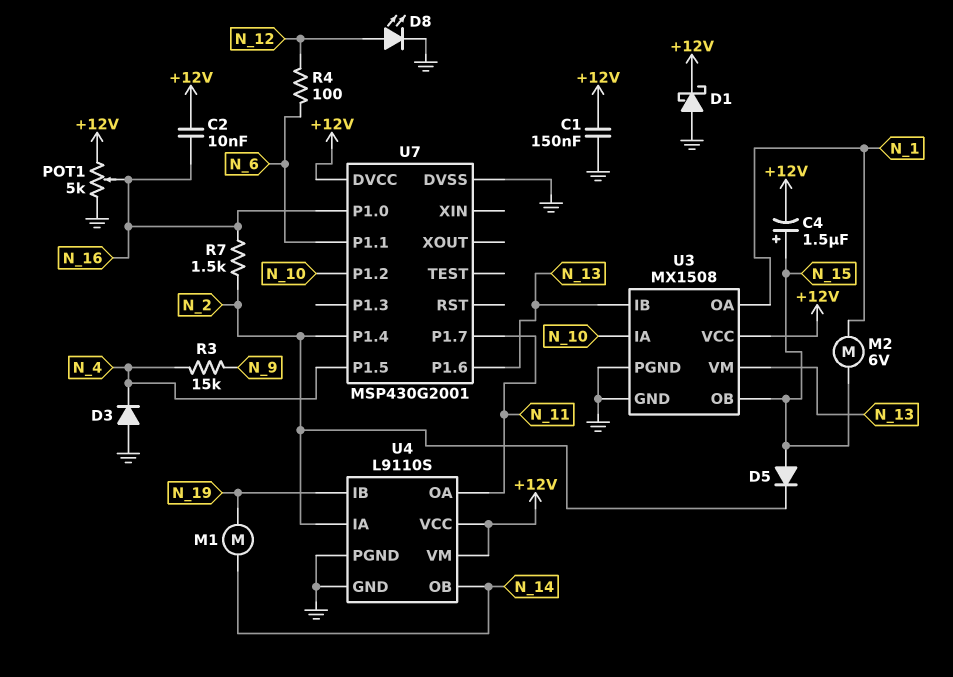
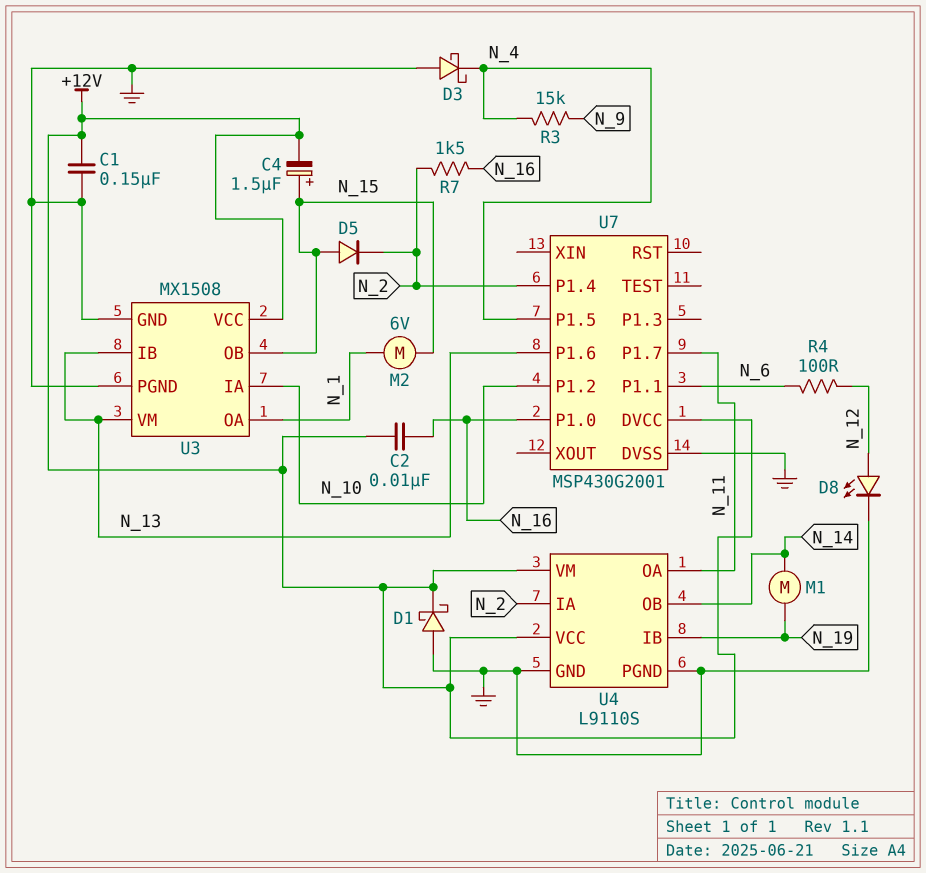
D3: diode (A GND, K N_4) -> schottky (A GND, K N_4)
POT1: 5k (+12V, GND, wiper N_16) -> none

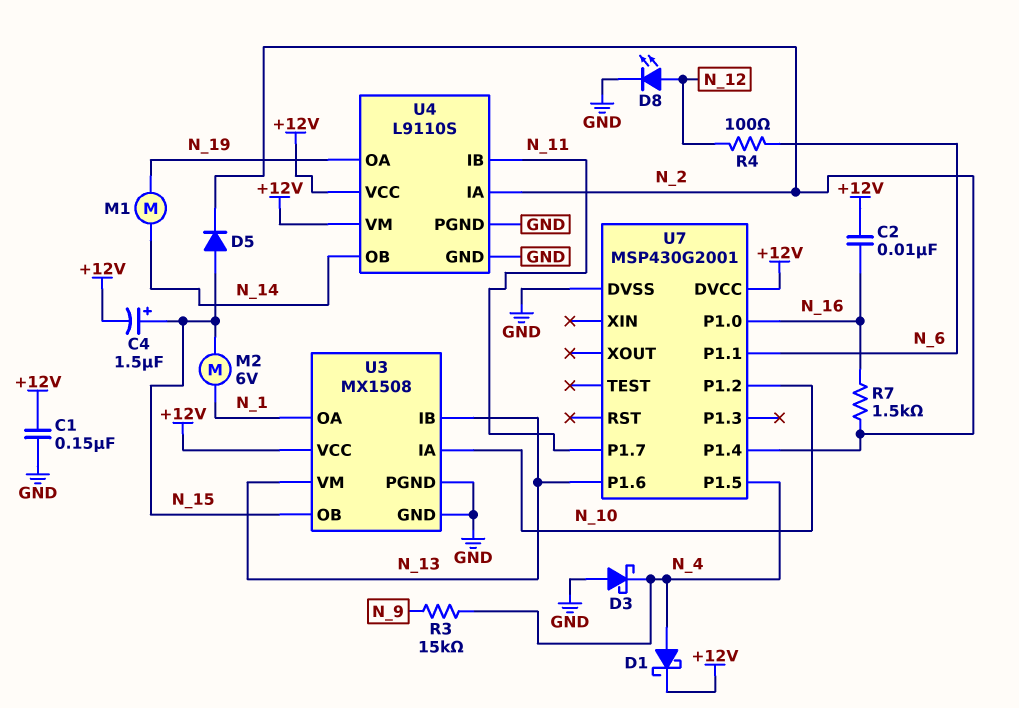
D1: schottky (A GND, K +12V) -> schottky (A N_4, K +12V)
U4 pin IB: N_19 -> N_11
U4 pin OA: N_11 -> N_19

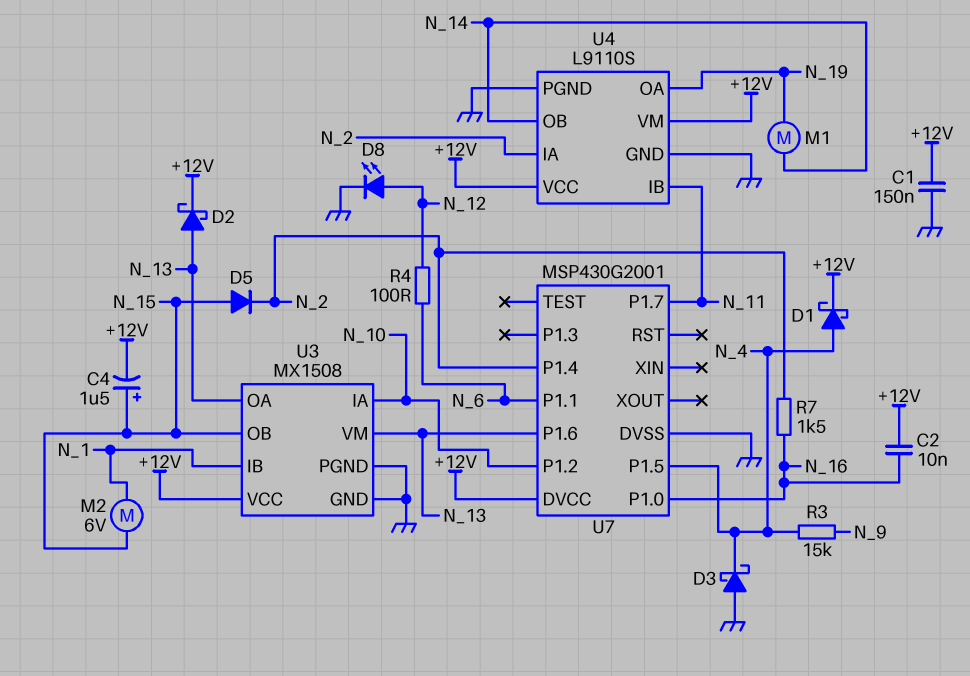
D2: none -> schottky (A N_13, K +12V)
U3 pin IB: N_13 -> N_1
U3 pin OA: N_1 -> N_13

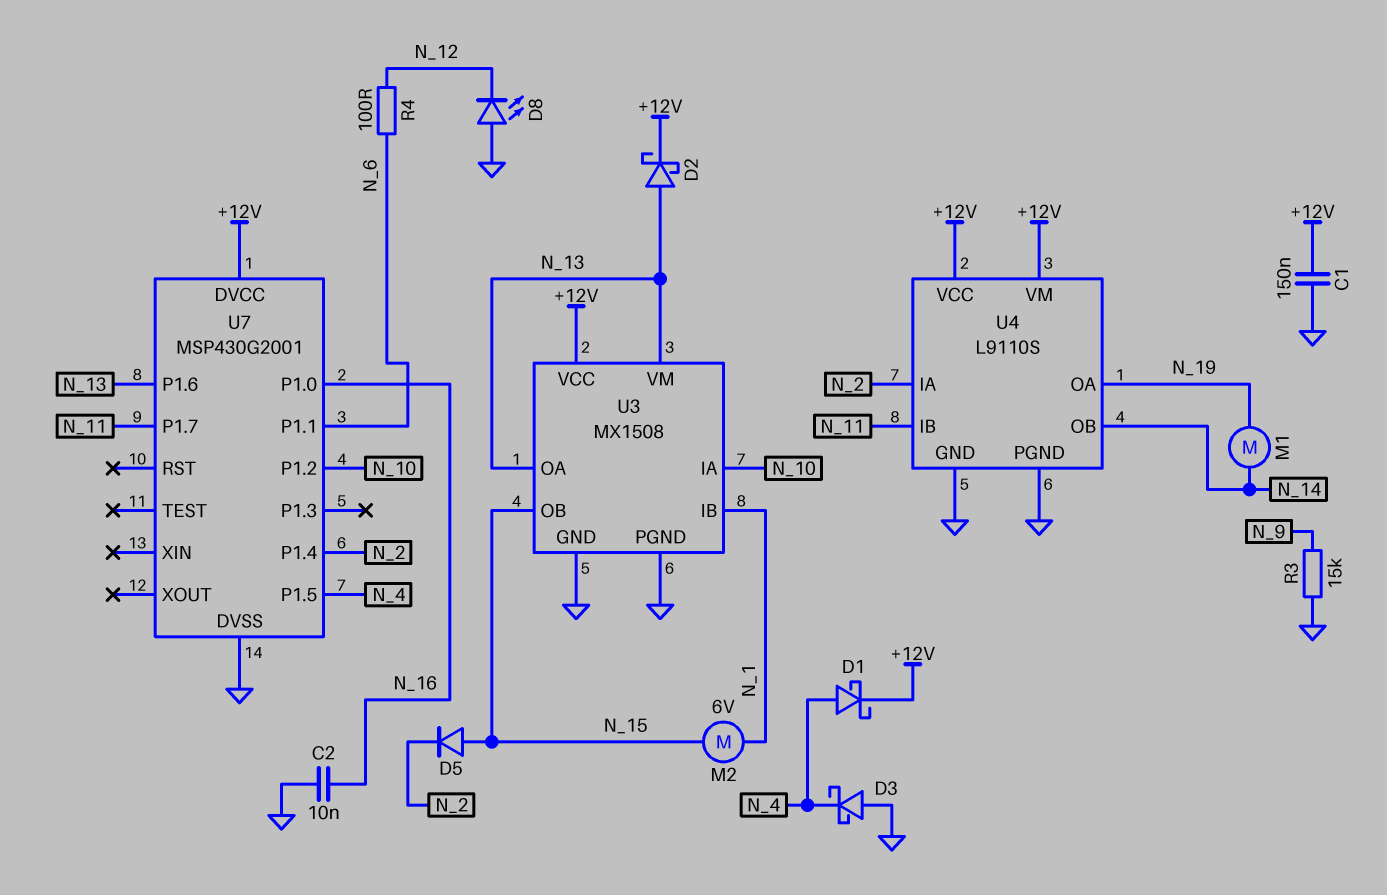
C2: 10nF (+12V, N_16) -> 10nF (GND, N_16)
C4: 1.5uF (plus N_15, minus +12V) -> none
D8: LED (A N_12, K GND) -> LED (A GND, K N_12)
R3: 15k (N_4, N_9) -> 15k (GND, N_9)
R7: 1.5k (N_2, N_16) -> none

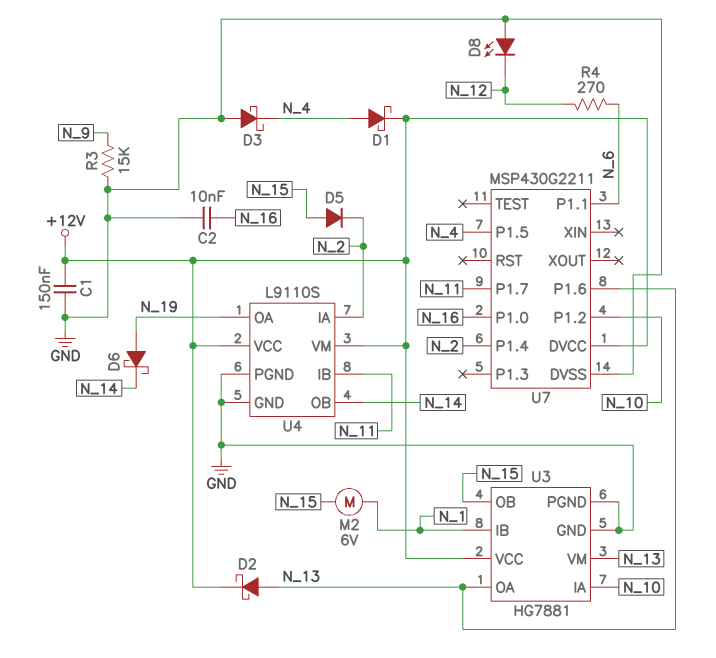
D6: none -> schottky (A N_19, K N_14)
M1: motor (N_14, N_19) -> none
R4: 100 (N_6, N_12) -> 270 (N_6, N_12)
U3: MX1508 -> HG7881
U7: MSP430G2001 -> MSP430G2211

